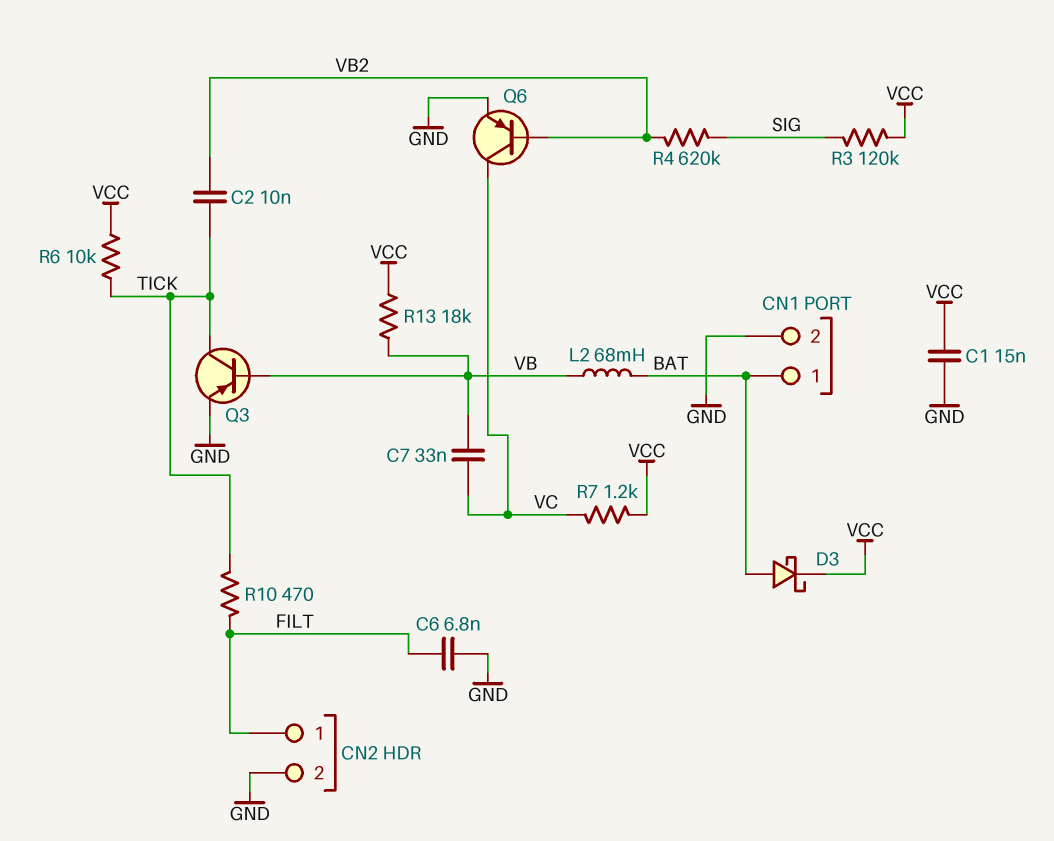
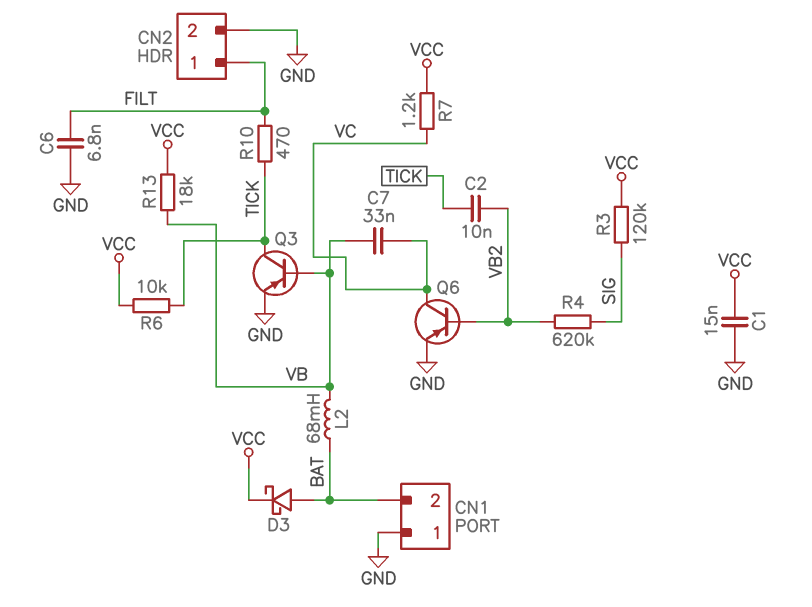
CN1 pin 1: BAT -> GND
CN1 pin 2: GND -> BAT

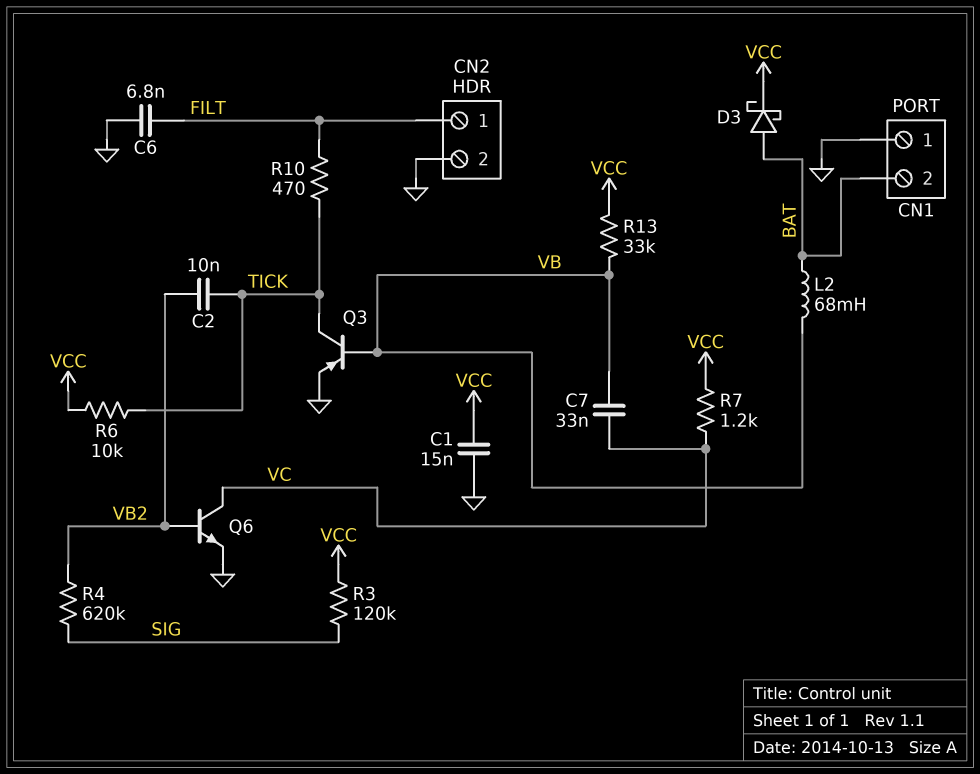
Q6: PNP (B VB2, C VC, E GND) -> NPN (B VB2, C VC, E GND)
R13: 18k (VB, VCC) -> 33k (VB, VCC)

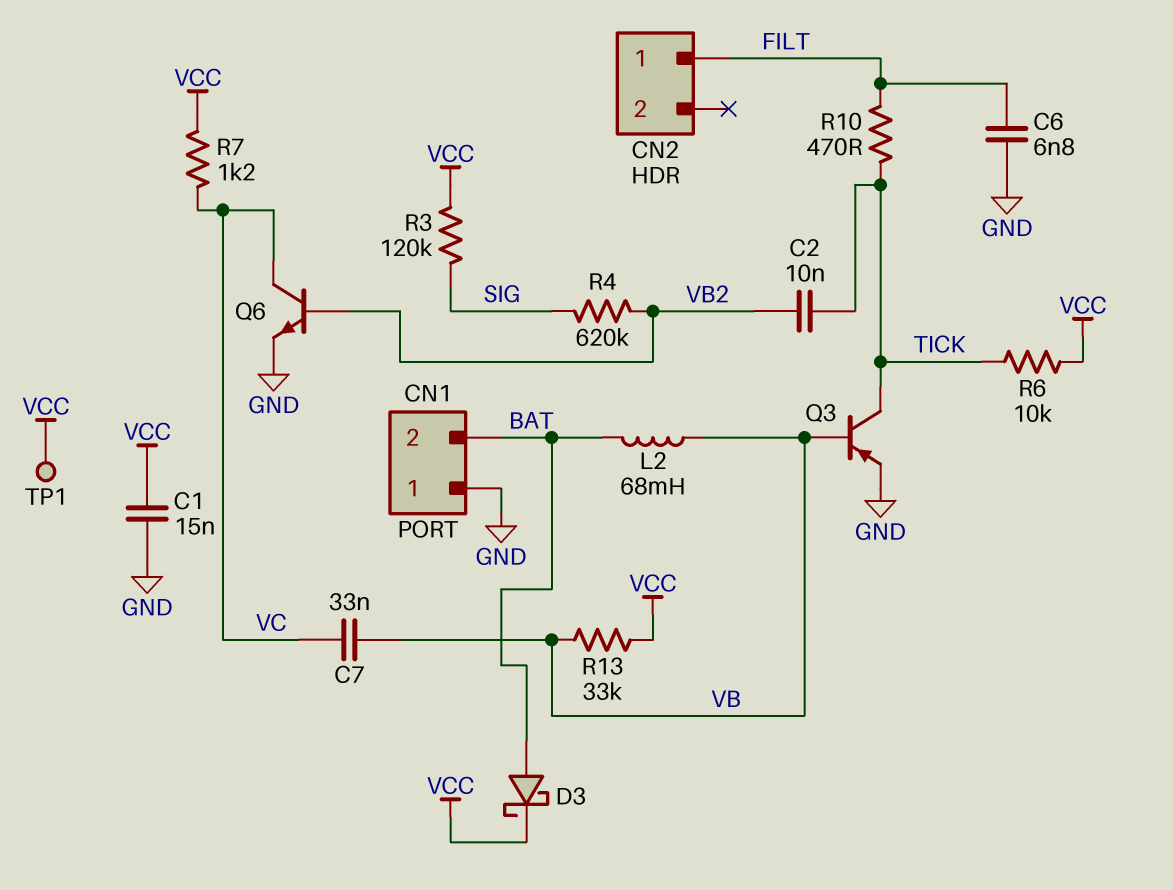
CN2 pin 2: GND -> none
TP1: none -> test point (VCC)

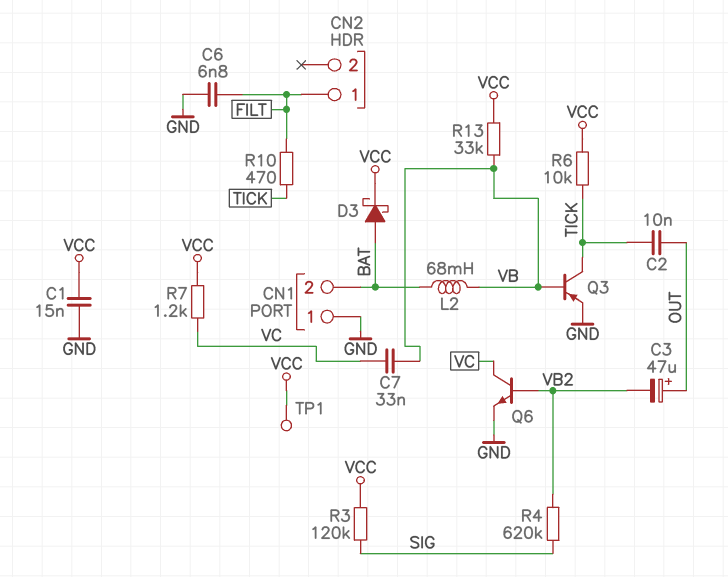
C2: 10nF (TICK, VB2) -> 10nF (OUT, TICK)
C3: none -> 47uF (plus OUT, minus VB2)

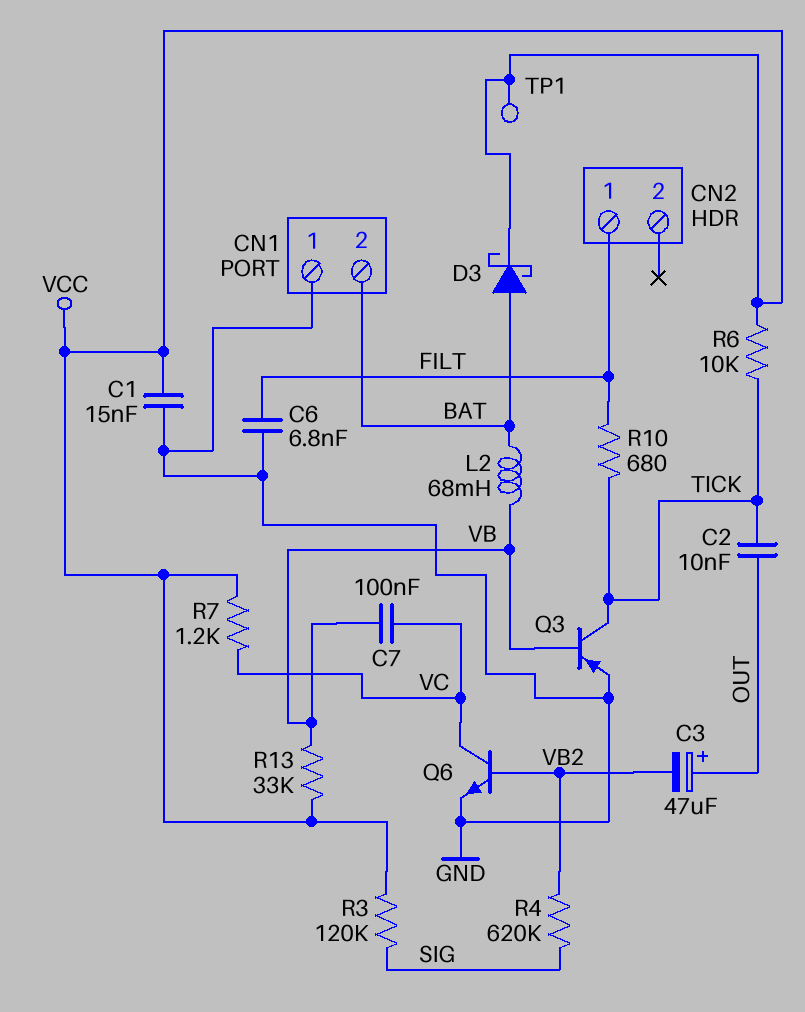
C7: 33nF (VB, VC) -> 100nF (VB, VC)
R10: 470 (FILT, TICK) -> 680 (FILT, TICK)

